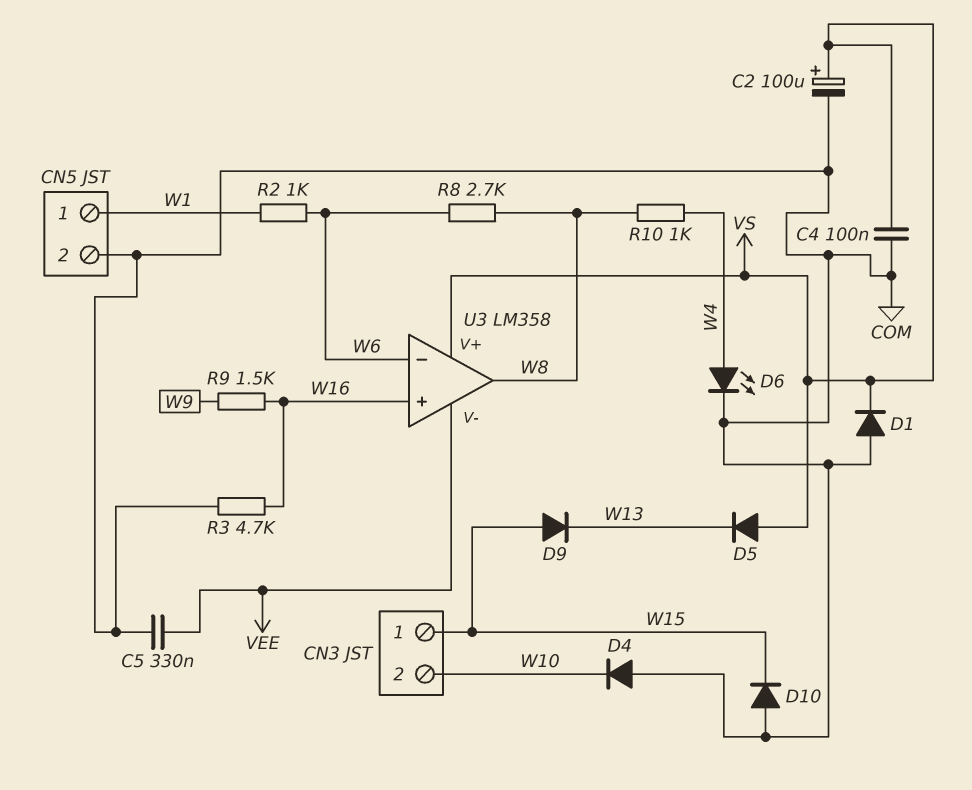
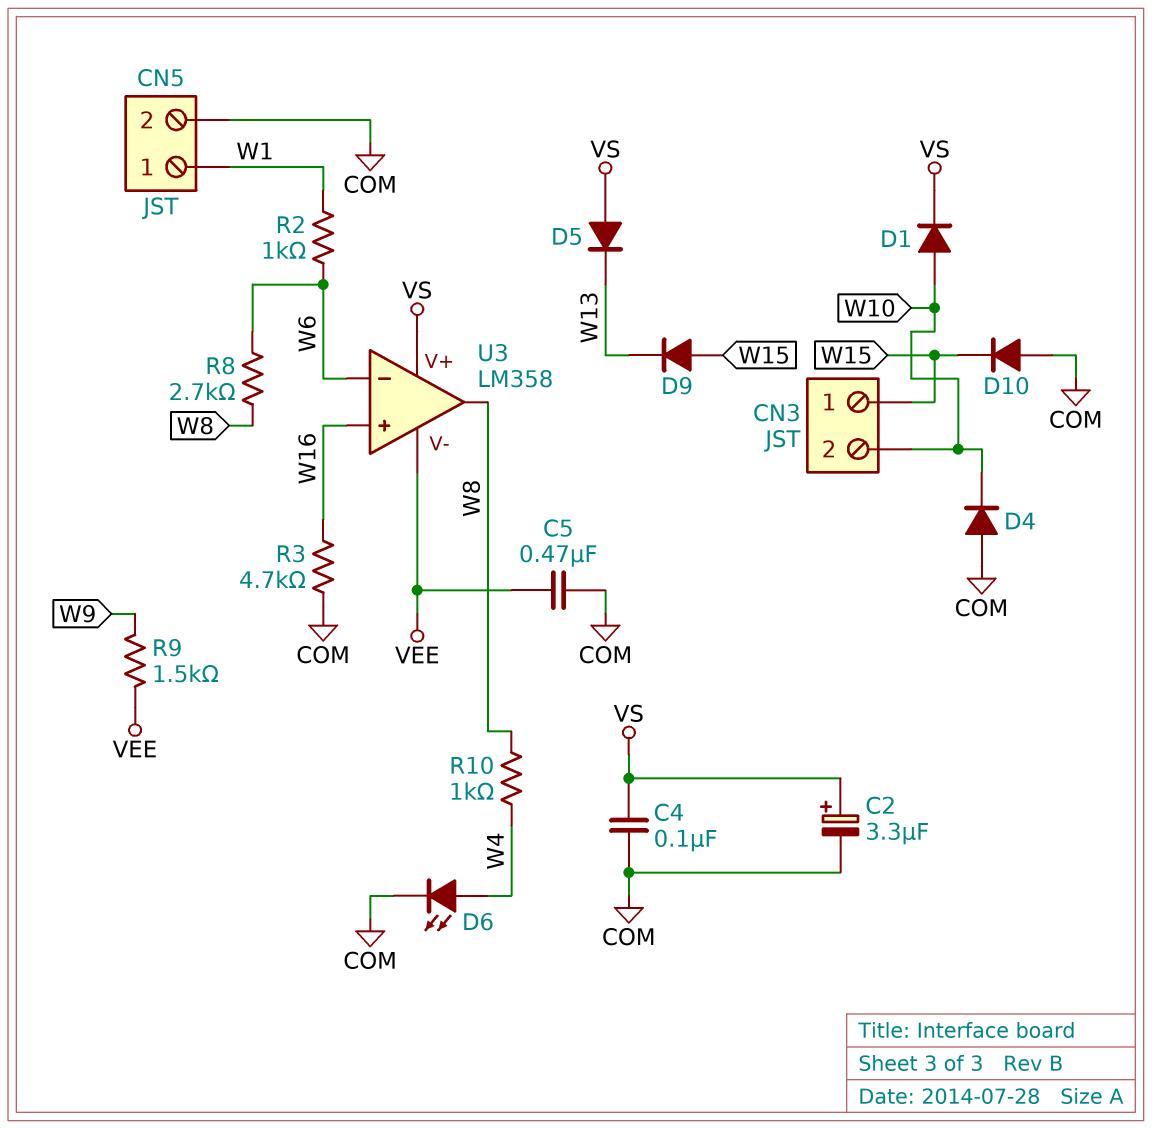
C2: 100uF (plus VS, minus COM) -> 3.3uF (plus VS, minus COM)
C5: 330nF (COM, VEE) -> 470nF (COM, VEE)
D1: diode (A COM, K VS) -> diode (A W10, K VS)
R9: 1.5k (W9, W16) -> 1.5k (VEE, W9)

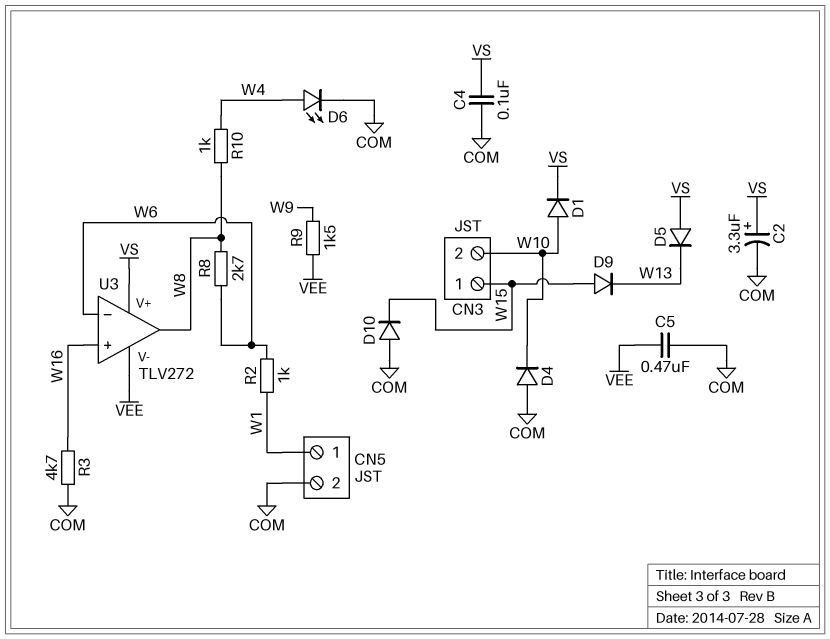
U3: LM358 -> TLV272

